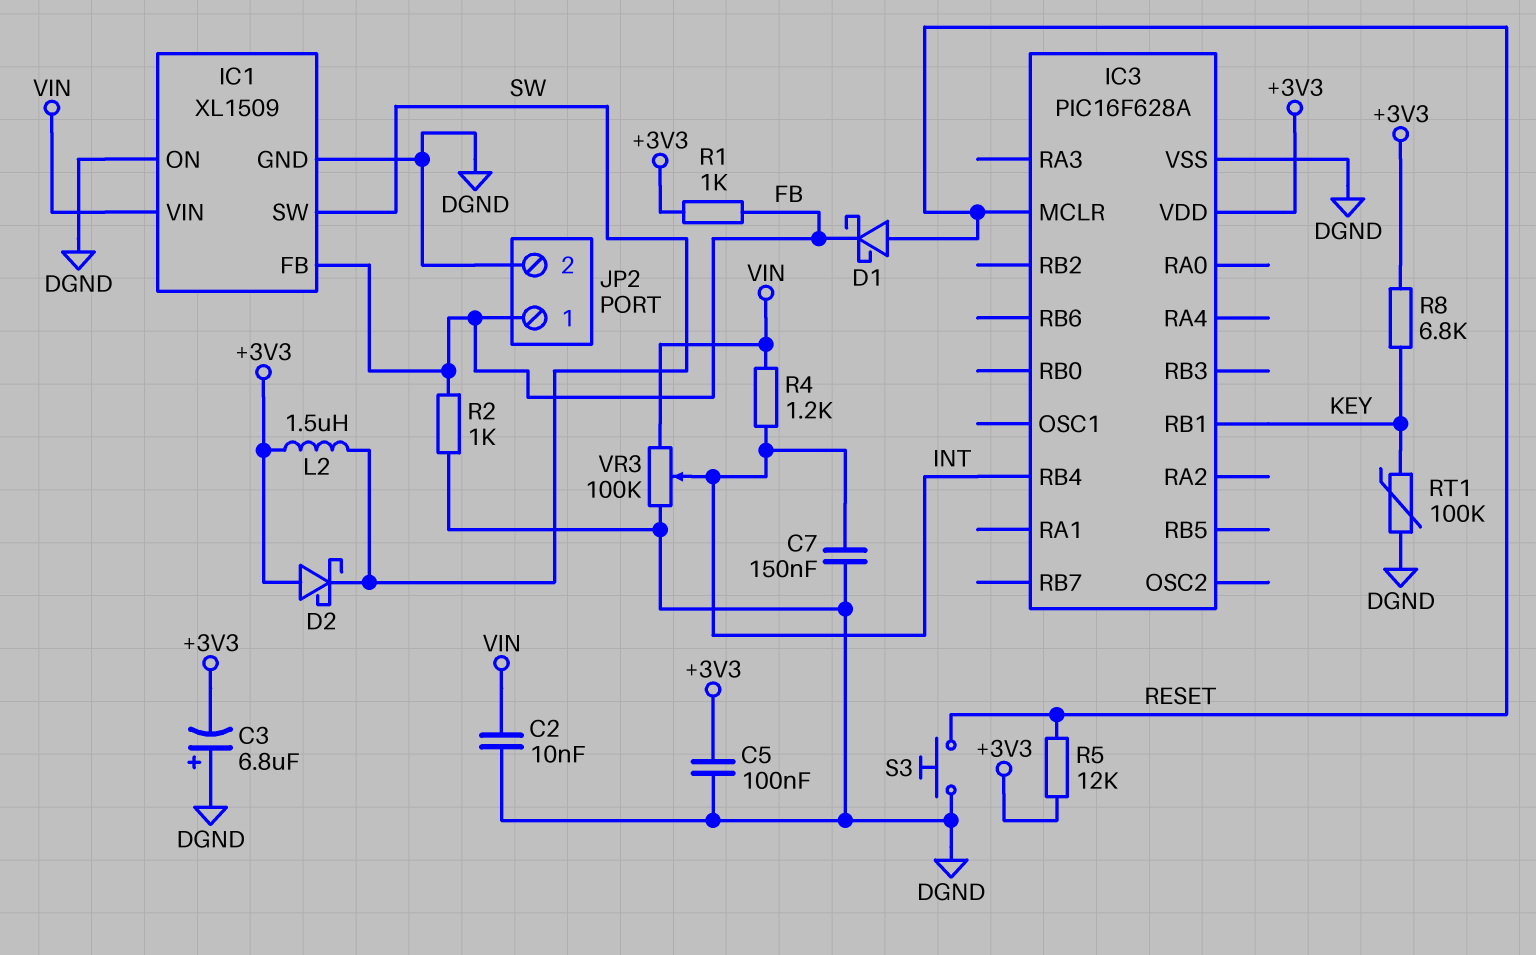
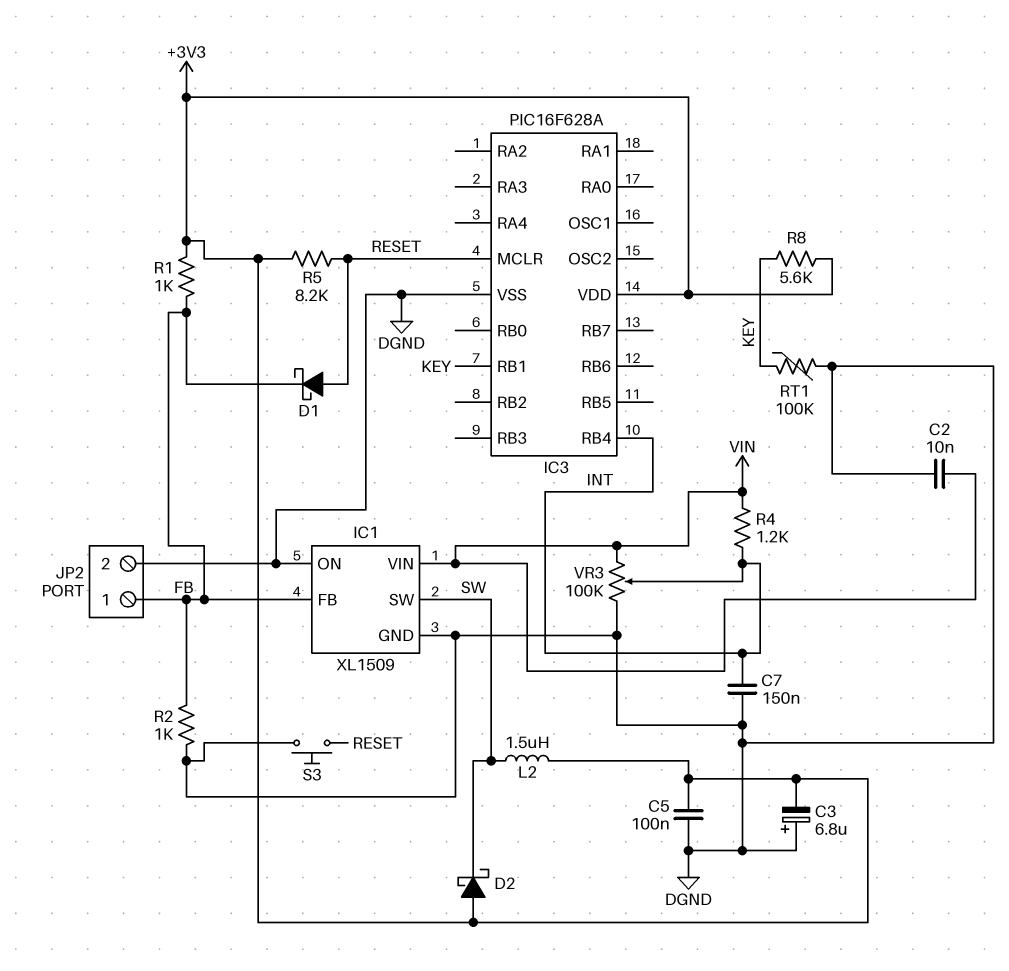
R5: 12k (+3V3, RESET) -> 8.2k (+3V3, RESET)
R8: 6.8k (+3V3, KEY) -> 5.6k (+3V3, KEY)

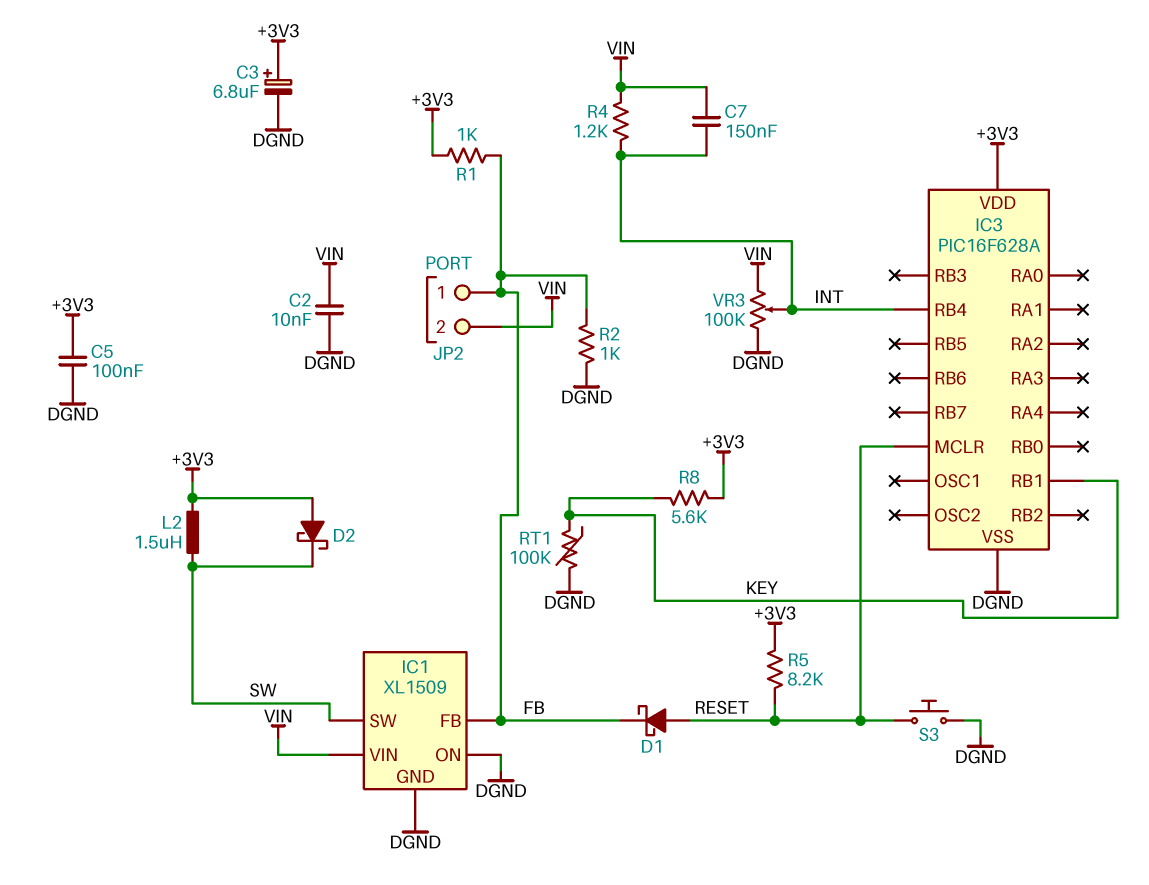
C3: 6.8uF (plus DGND, minus +3V3) -> 6.8uF (plus +3V3, minus DGND)
C7: 150nF (DGND, INT) -> 150nF (INT, VIN)
JP2 pin 2: DGND -> VIN

